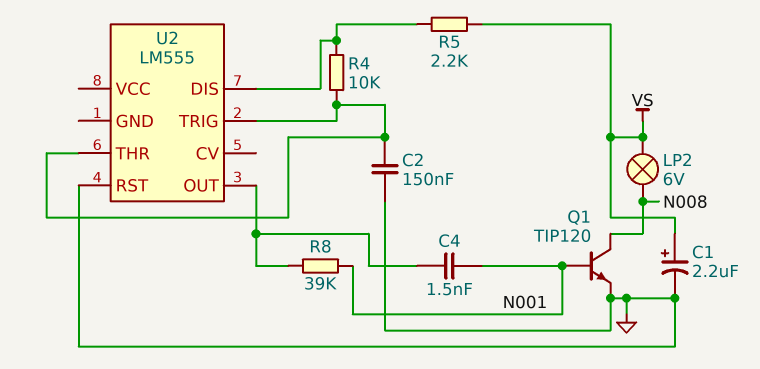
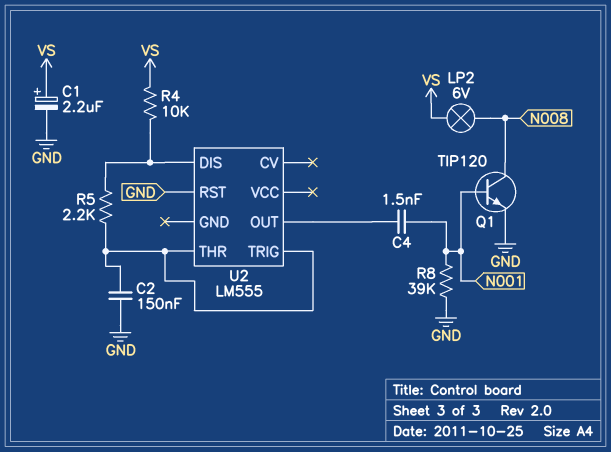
R4: 10k (U2/DIS, U2/THR) -> 10k (U2/DIS, VS)
R5: 2.2k (U2/DIS, VS) -> 2.2k (U2/DIS, U2/THR)
R8: 39k (N001, U2/OUT) -> 39k (GND, N001)

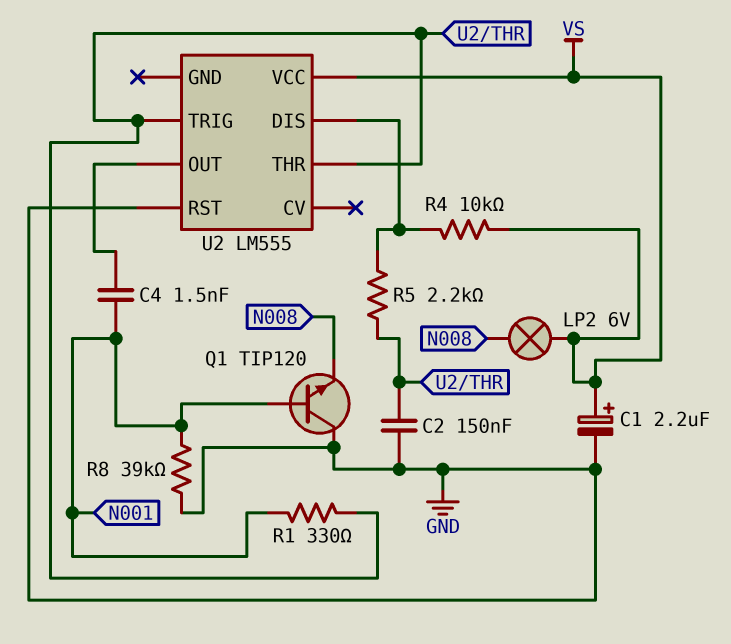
Q1: NPN TIP120 (B N001, C N008, E GND) -> NPN TIP120 (B N001, C GND, E N008)
R1: none -> 330 (N001, U2/THR)
U2 pin VCC: none -> VS

